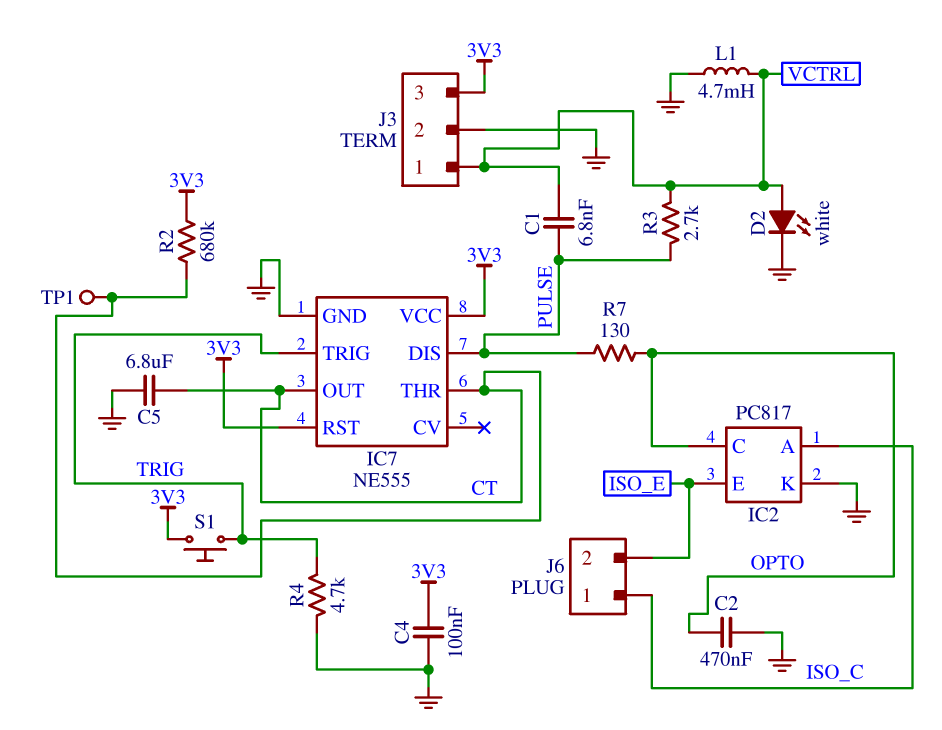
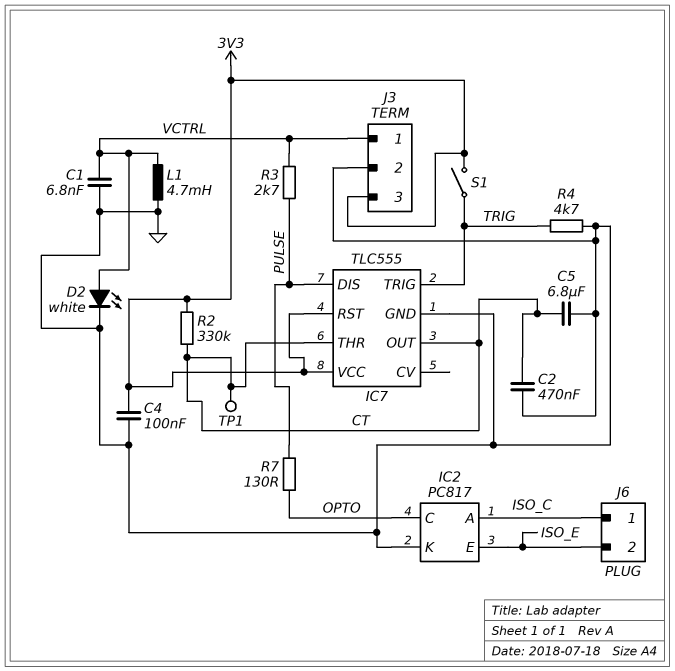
C1: 6.8nF (PULSE, VCTRL) -> 6.8nF (GND, VCTRL)
C2: 470nF (GND, OPTO) -> 470nF (CT, GND)
IC7: NE555 -> TLC555
R2: 680k (3V3, CT) -> 330k (3V3, CT)
S1: button (3V3, TRIG) -> switch (3V3, TRIG)

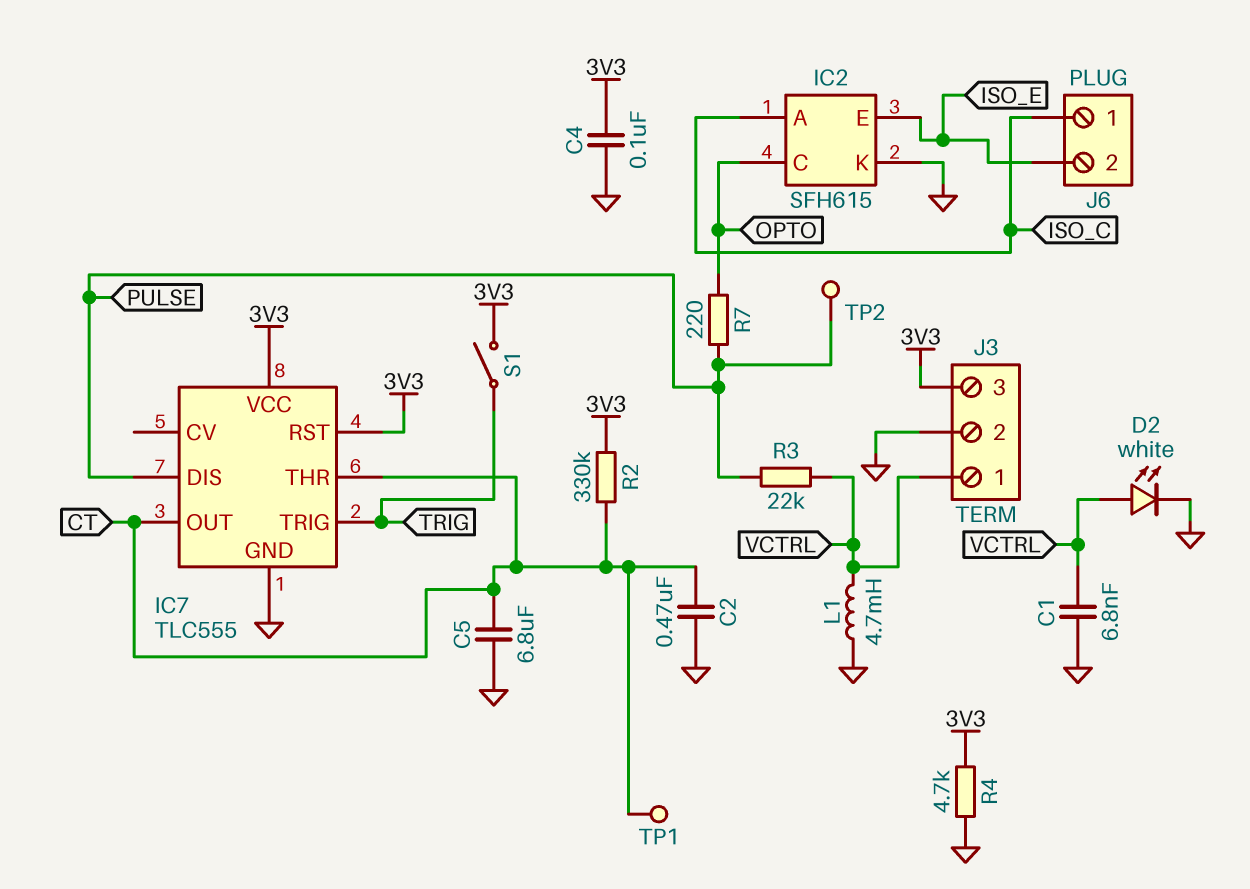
IC2: PC817 -> SFH615
R3: 2.7k (PULSE, VCTRL) -> 22k (PULSE, VCTRL)
R4: 4.7k (GND, TRIG) -> 4.7k (3V3, GND)
R7: 130 (OPTO, PULSE) -> 220 (OPTO, PULSE)
TP2: none -> test point (PULSE)

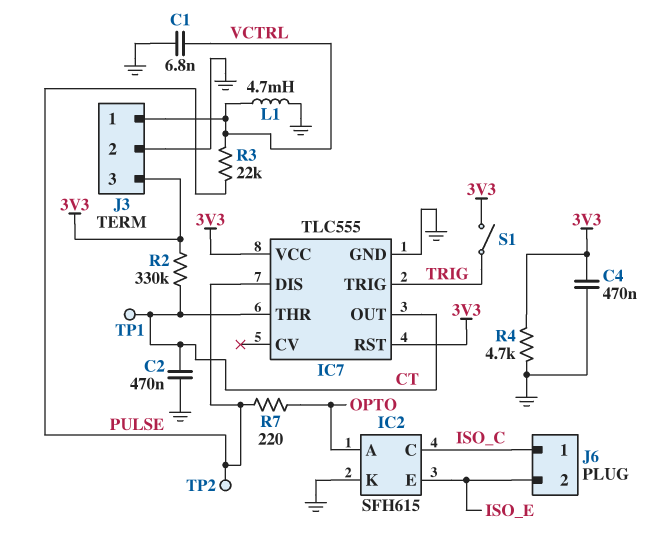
C4: 100nF (3V3, GND) -> 470nF (3V3, GND)
C5: 6.8uF (CT, GND) -> none
D2: LED white (A VCTRL, K GND) -> none
IC2 pin A: ISO_C -> OPTO
IC2 pin C: OPTO -> ISO_C

